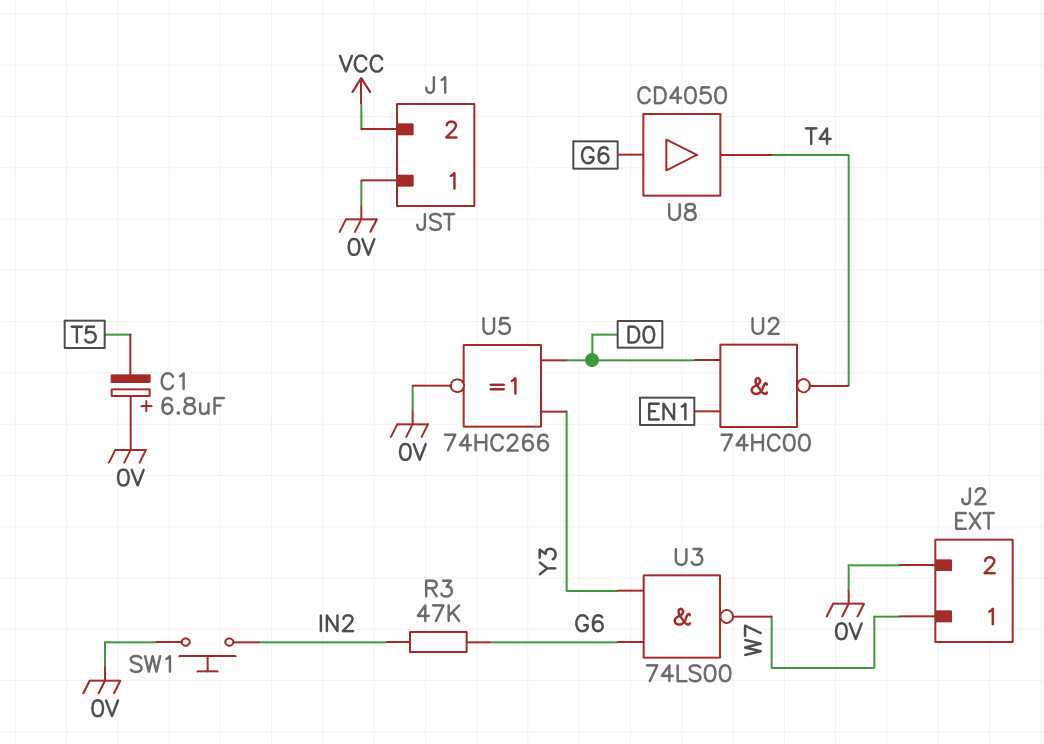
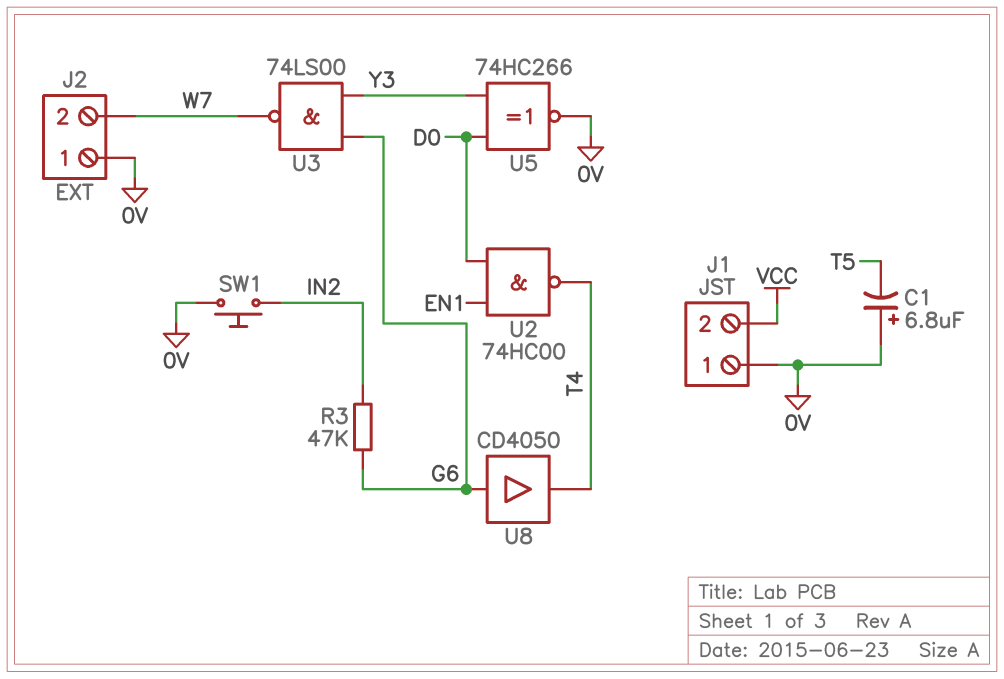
J2 pin 1: W7 -> 0V
J2 pin 2: 0V -> W7

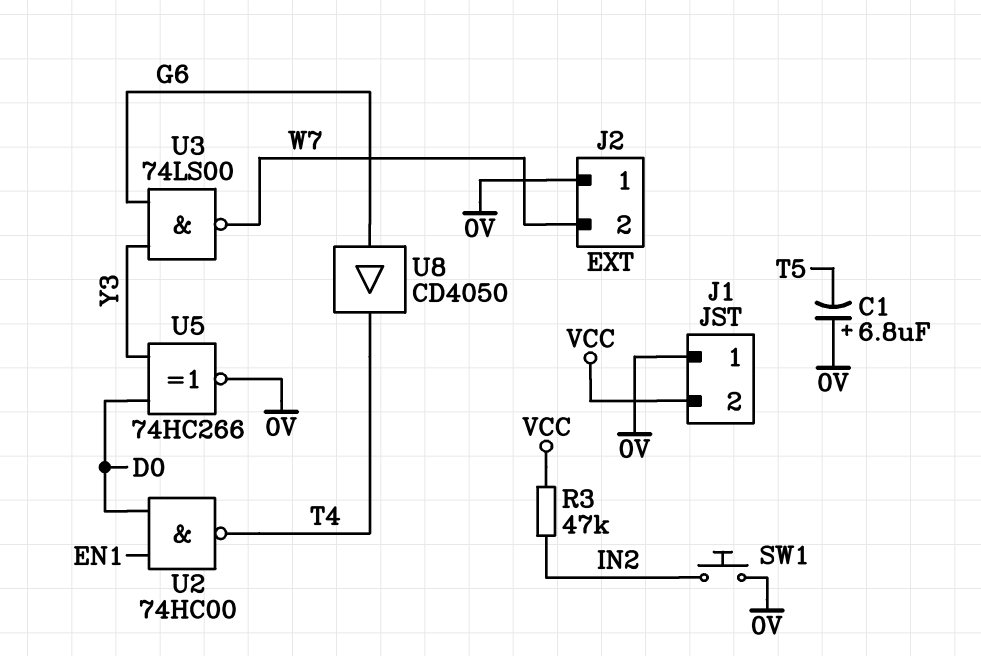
R3: 47k (G6, IN2) -> 47k (IN2, VCC)

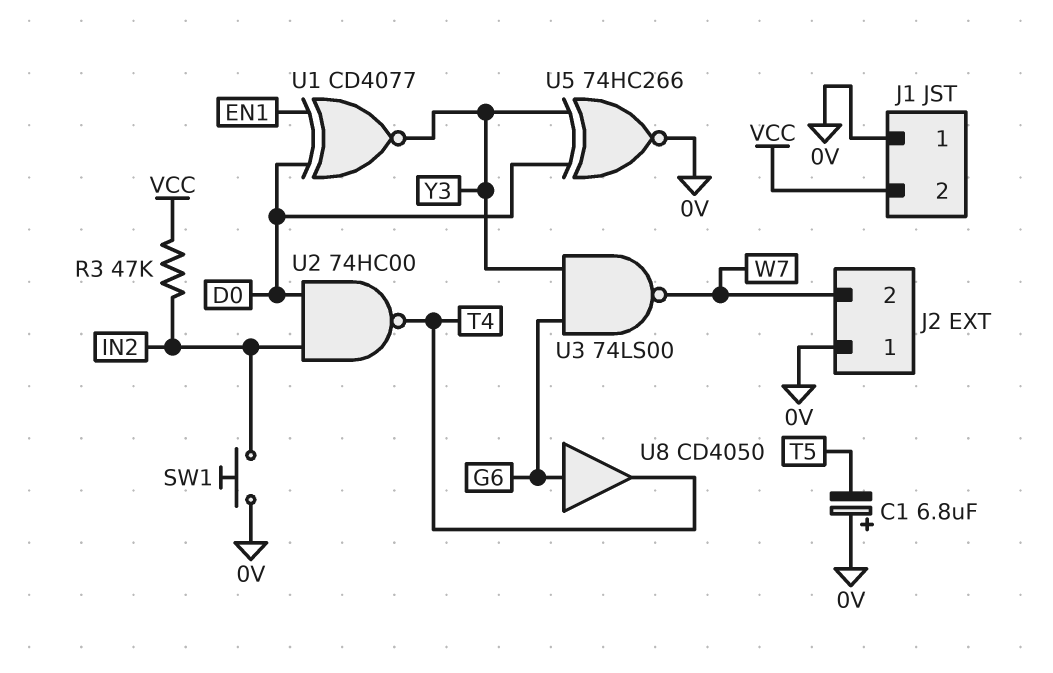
U1: none -> XNOR CD4077 (in D0, in EN1, out Y3)
U2: NAND 74HC00 (in D0, in EN1, out T4) -> NAND 74HC00 (in D0, in IN2, out T4)

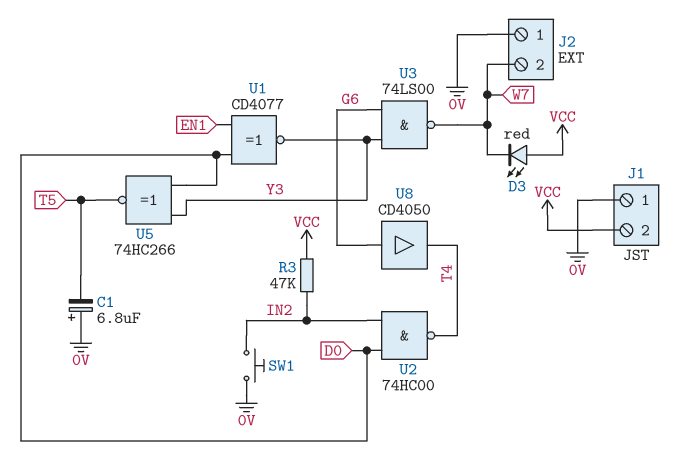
D3: none -> LED red (A VCC, K W7)
U5: XNOR 74HC266 (in D0, in Y3, out 0V) -> XNOR 74HC266 (in D0, in Y3, out T5)

